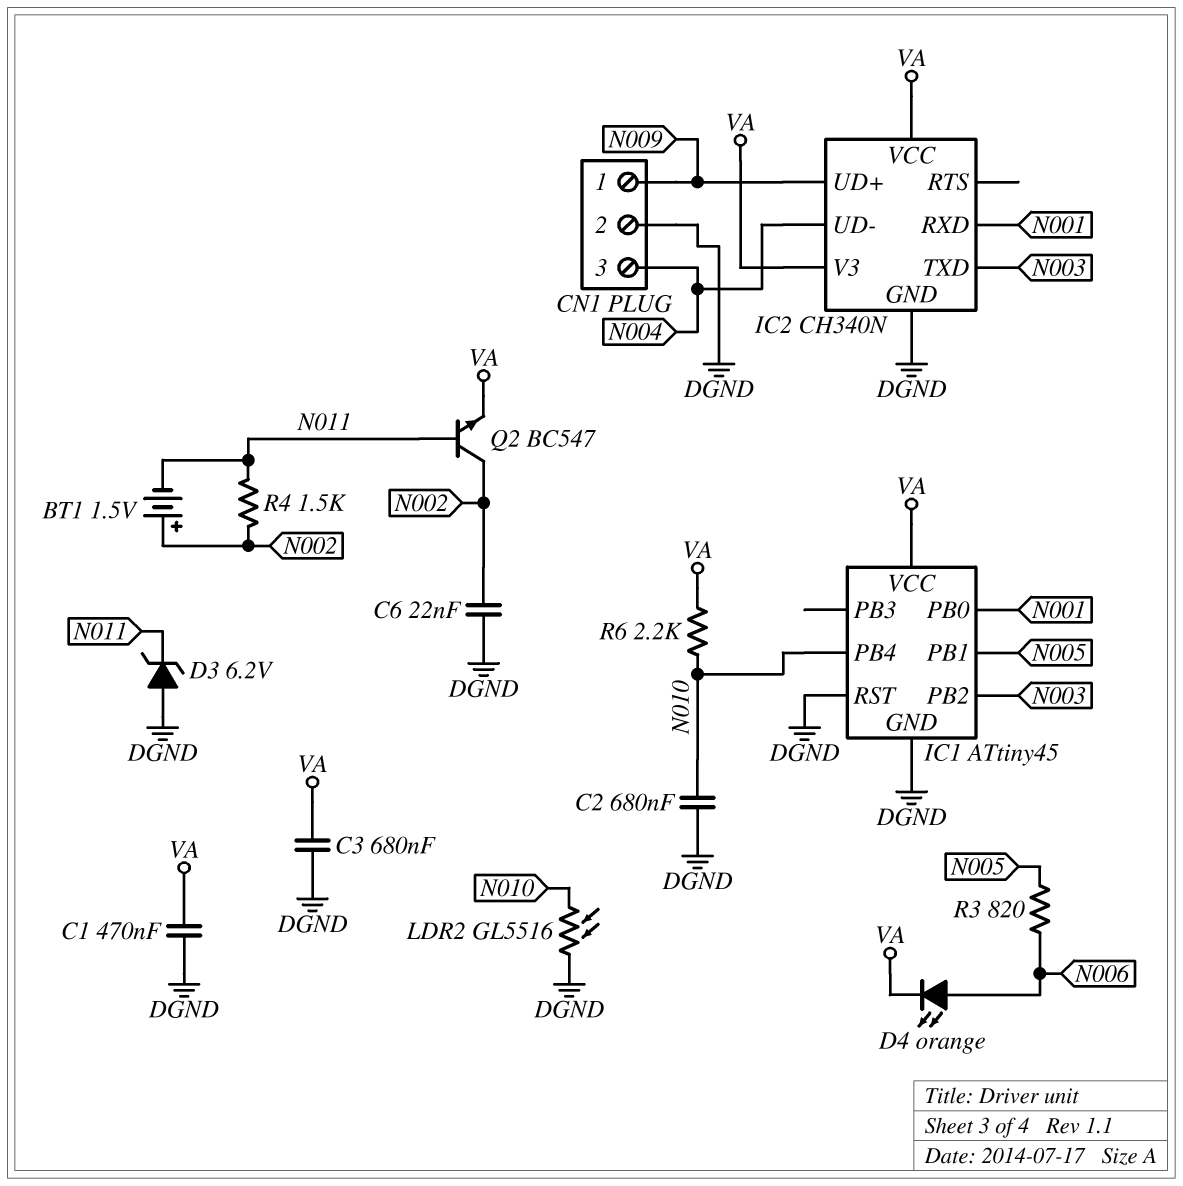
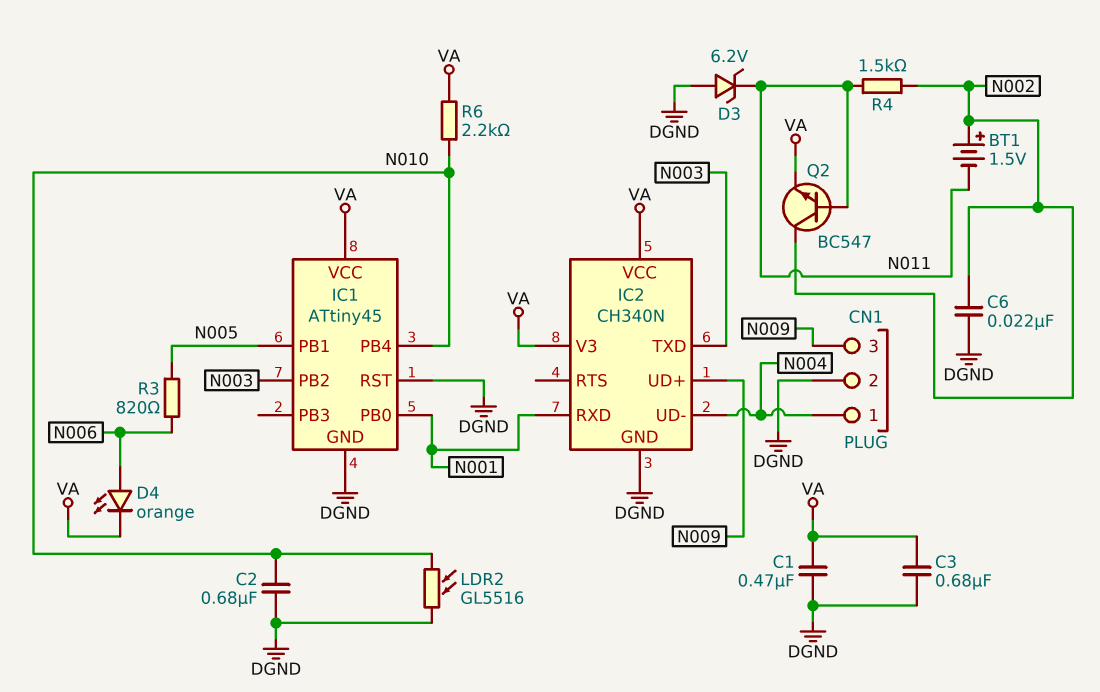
CN1 pin 1: N009 -> N004
CN1 pin 3: N004 -> N009

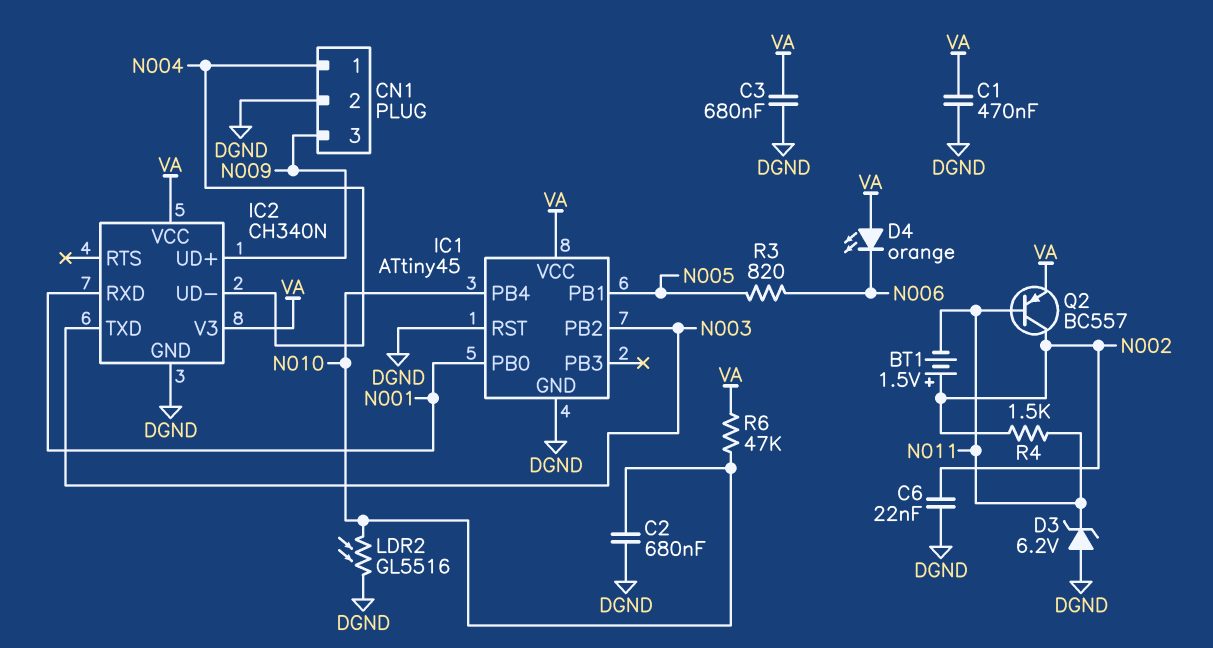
D4: LED orange (A N006, K VA) -> LED orange (A VA, K N006)
Q2: NPN BC547 (B N011, C N002, E VA) -> PNP BC557 (B N011, C N002, E VA)
R6: 2.2k (N010, VA) -> 47k (N010, VA)

